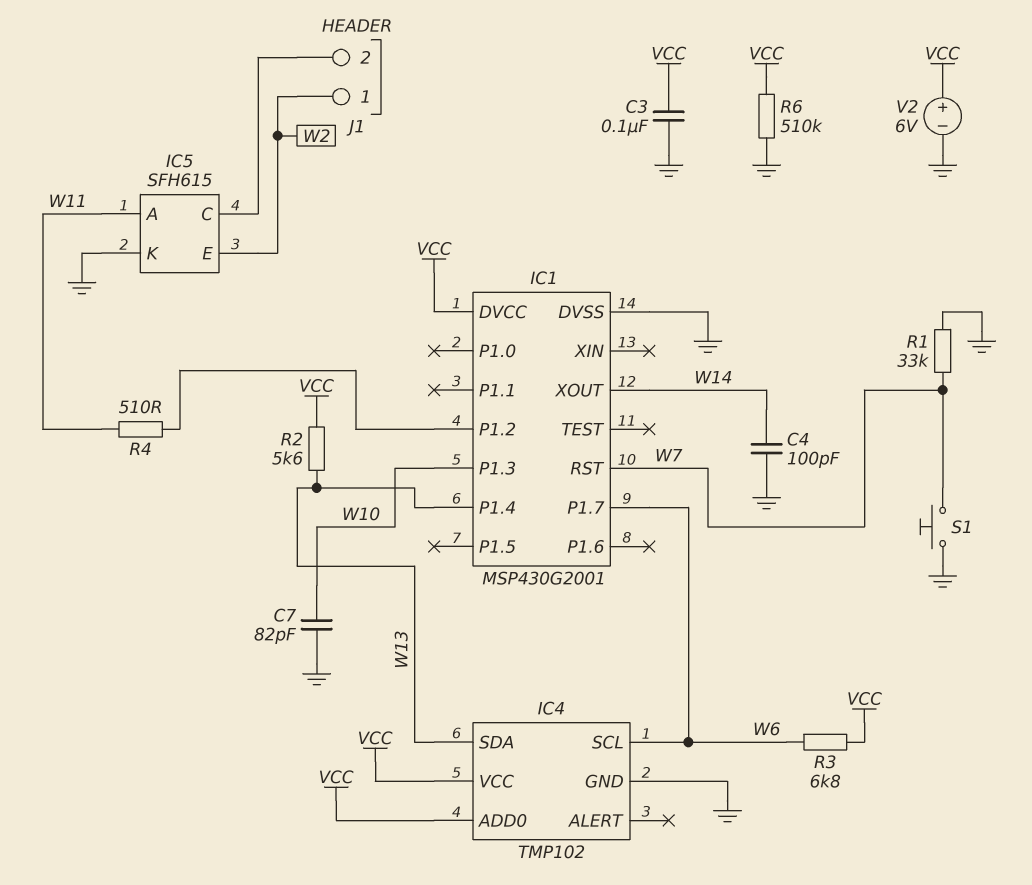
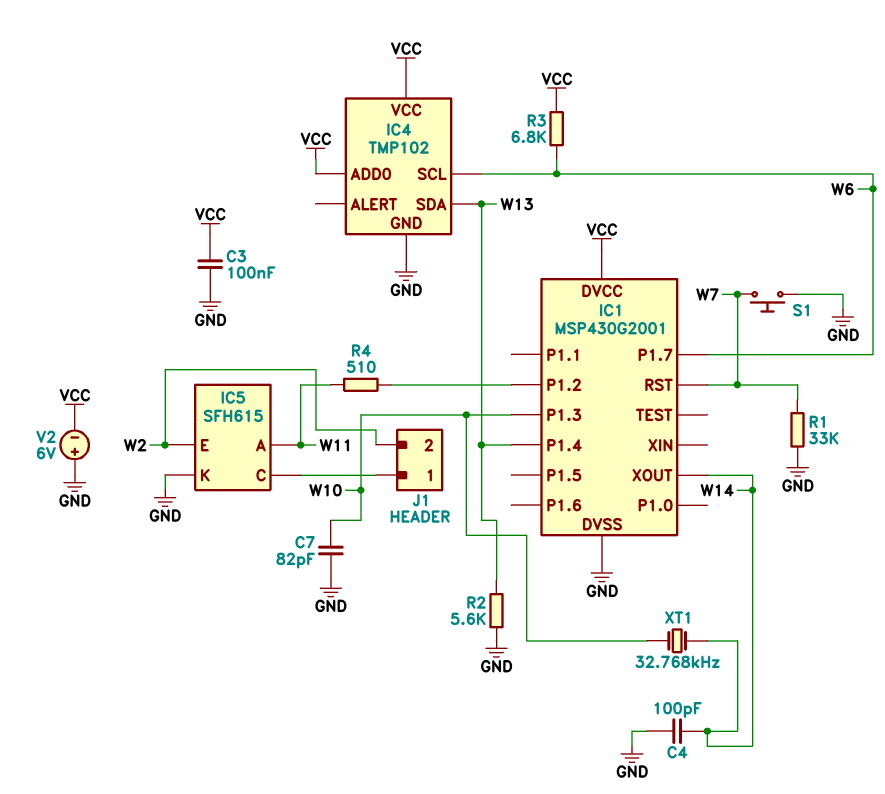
J1 pin 1: W2 -> IC5/C
J1 pin 2: IC5/C -> W2
R2: 5.6k (VCC, W13) -> 5.6k (GND, W13)
R6: 510k (GND, VCC) -> none
V2: 6V (plus VCC, minus GND) -> 6V (plus GND, minus VCC)
XT1: none -> 32.768kHz (W10, W14)

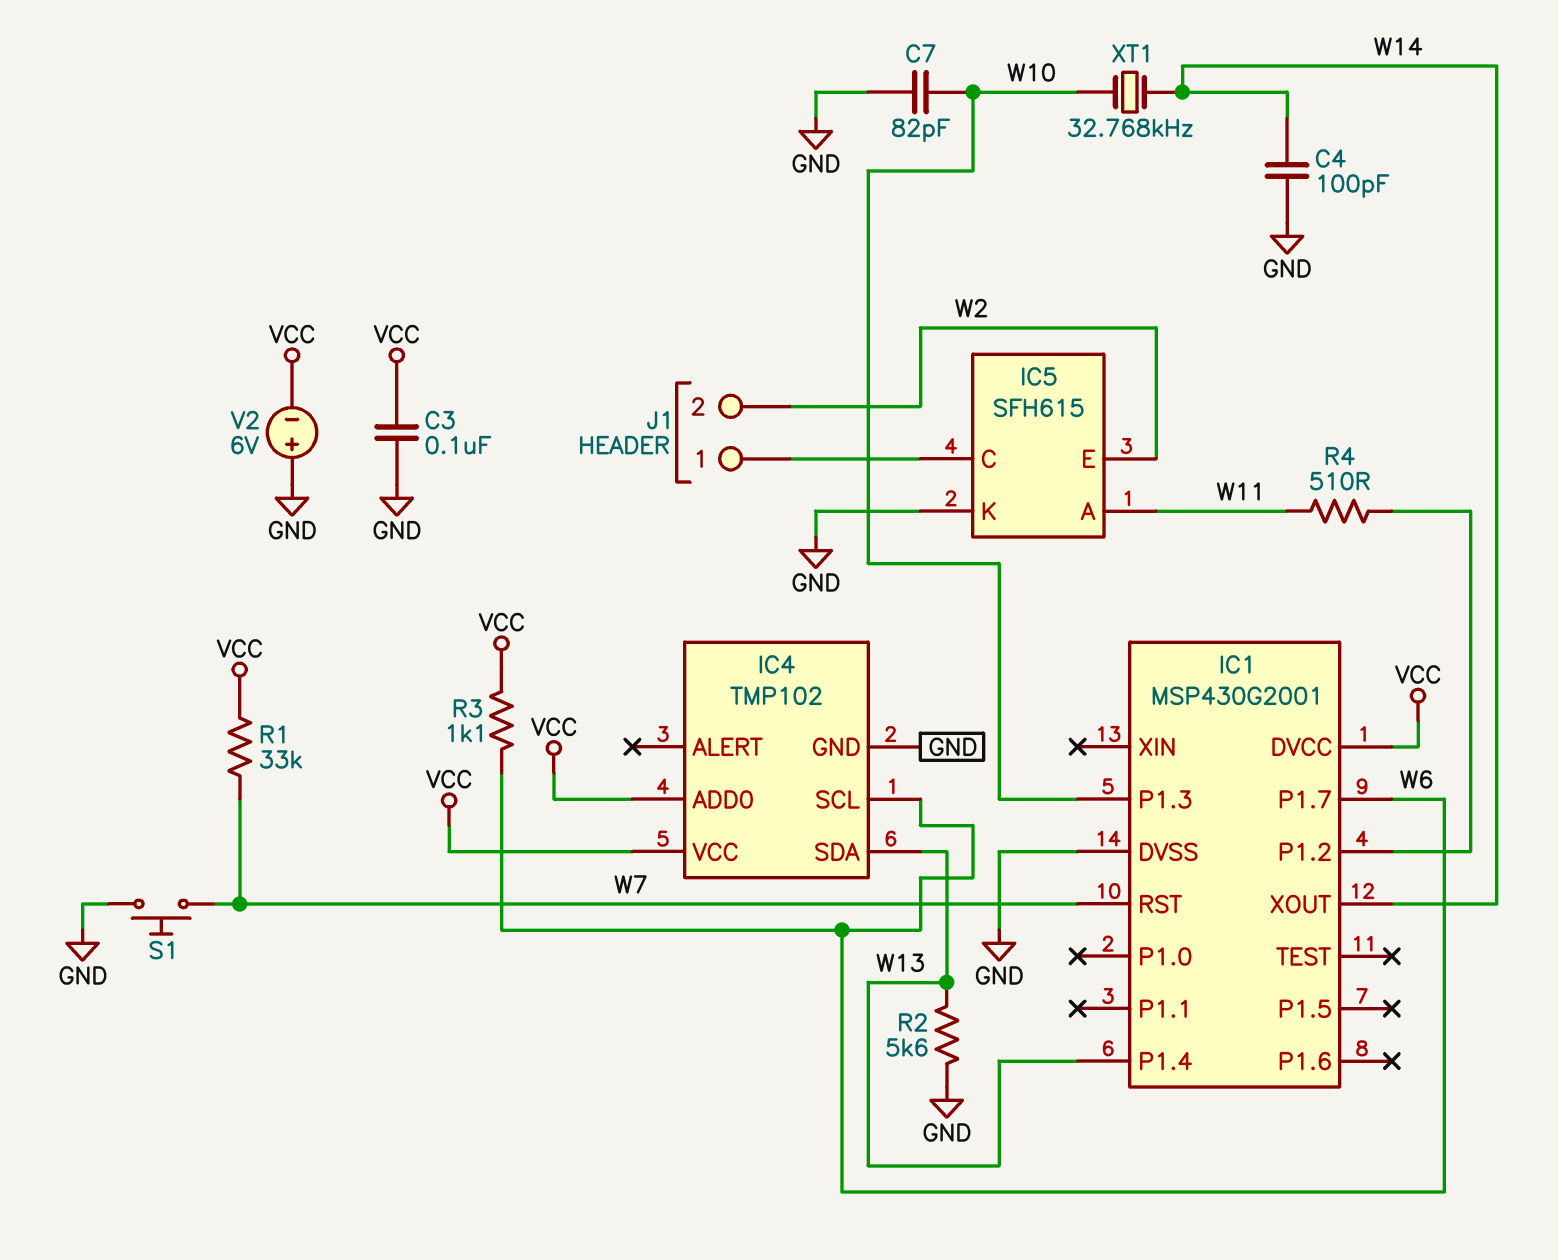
R1: 33k (GND, W7) -> 33k (VCC, W7)
R3: 6.8k (VCC, W6) -> 1.1k (VCC, W6)

